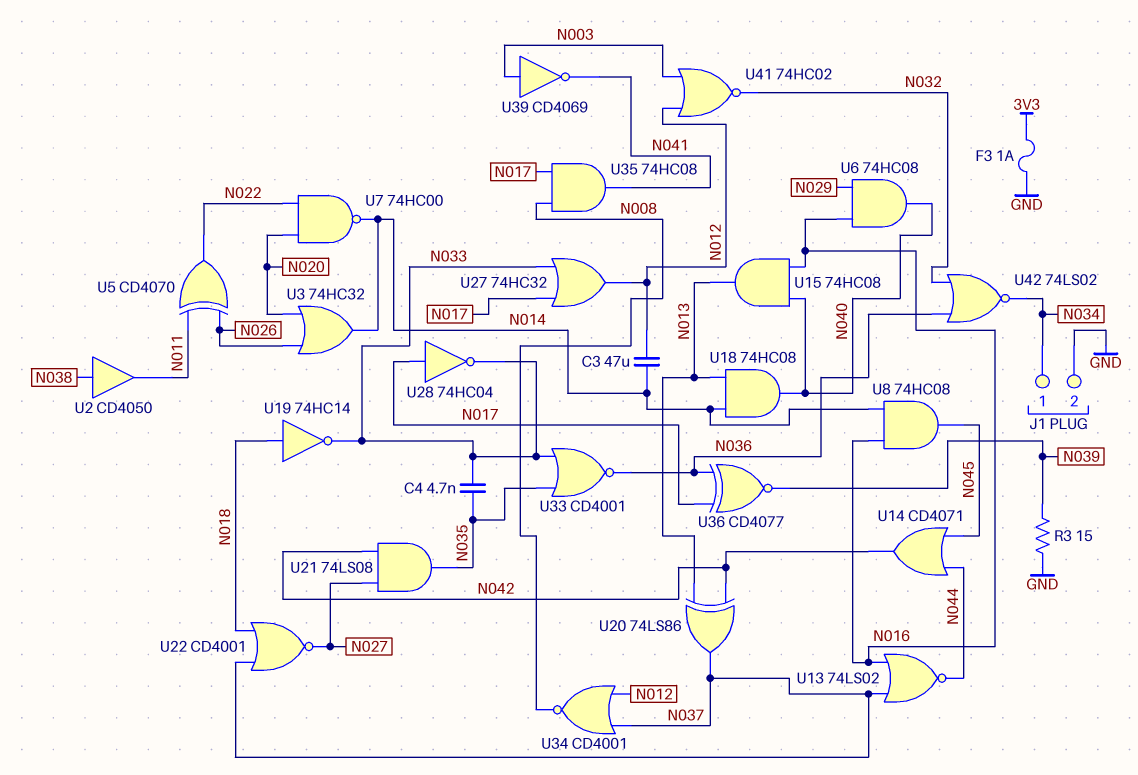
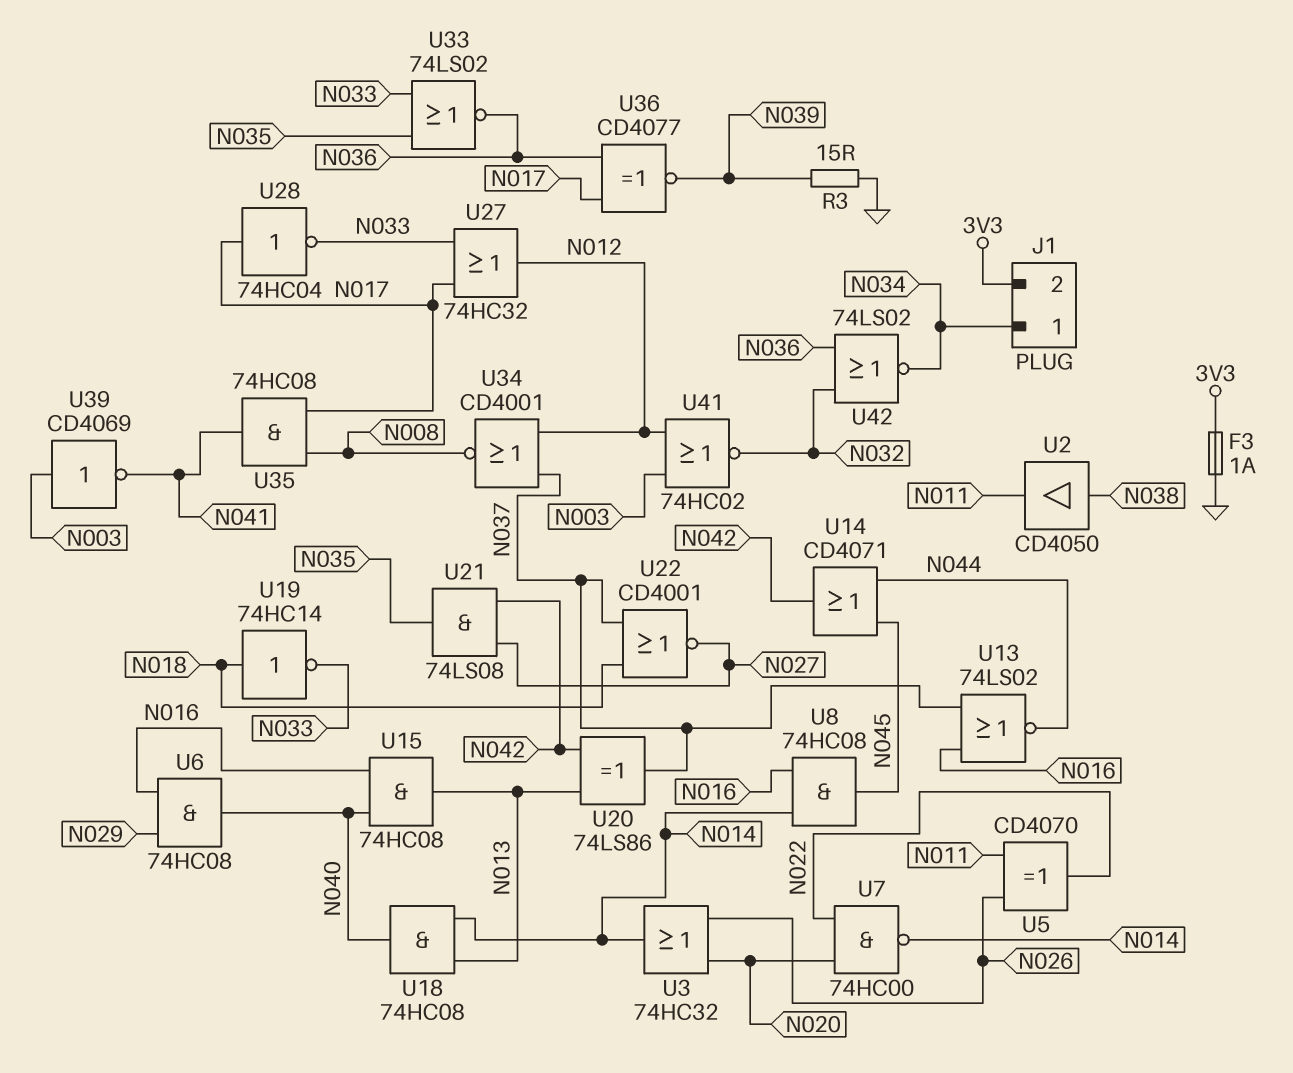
C3: 47uF (N012, N014) -> none
C4: 4.7nF (N033, N035) -> none
J1 pin 2: GND -> 3V3
U33: NOR CD4001 (in N033, in N035, out N036) -> NOR 74LS02 (in N033, in N035, out N036)

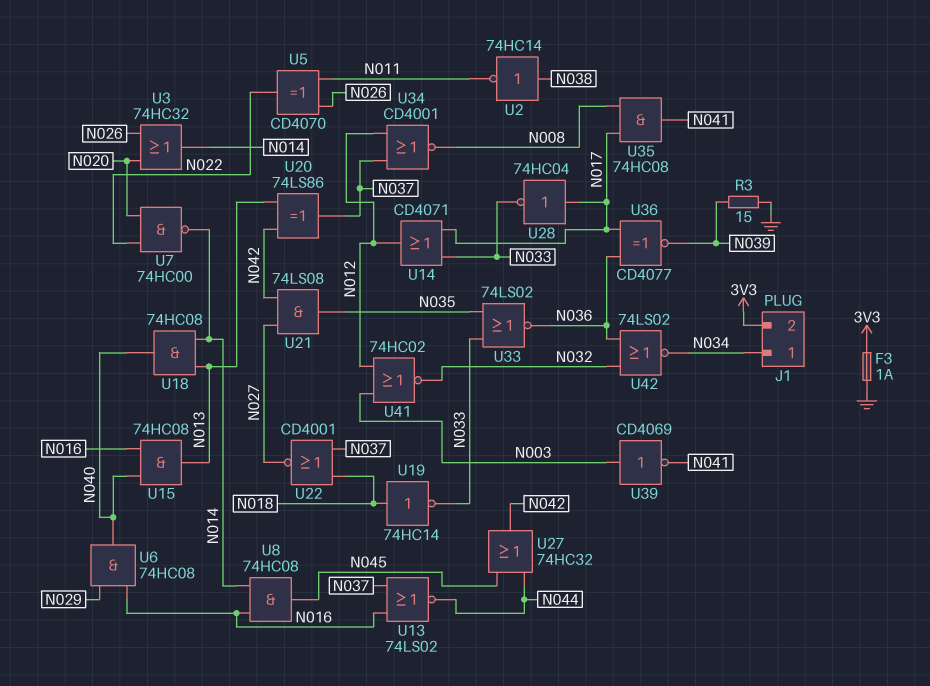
U2: buffer CD4050 (in N038, out N011) -> NOT 74HC14 (in N038, out N011)
U14: OR CD4071 (in N044, in N045, out N042) -> OR CD4071 (in N017, in N033, out N012)
U27: OR 74HC32 (in N017, in N033, out N012) -> OR 74HC32 (in N044, in N045, out N042)

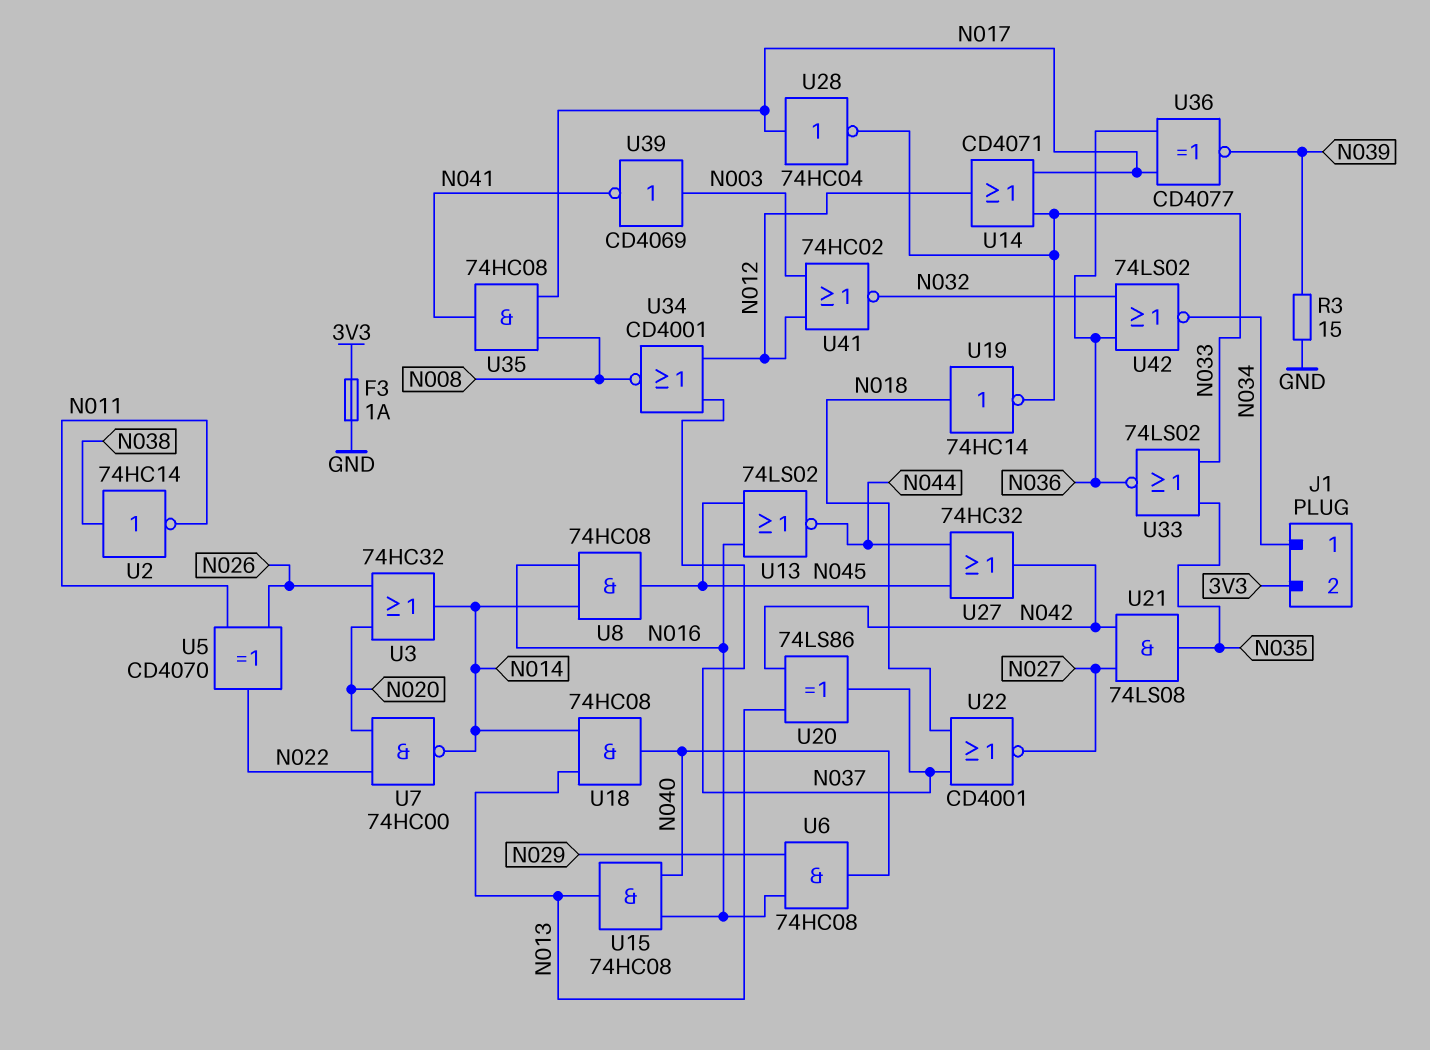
U13: NOR 74LS02 (in N016, in N037, out N044) -> NOR 74LS02 (in N016, in N045, out N044)

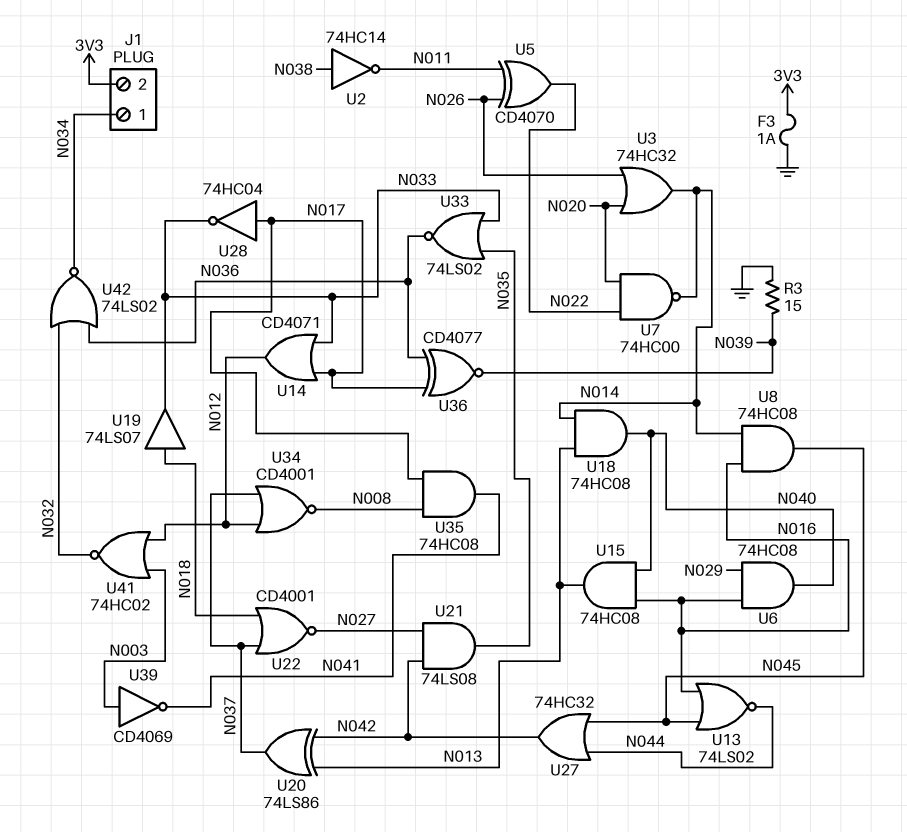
U19: NOT 74HC14 (in N018, out N033) -> buffer 74LS07 (in N018, out N033)

